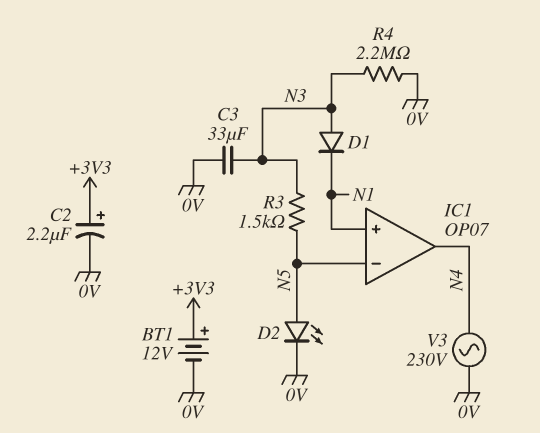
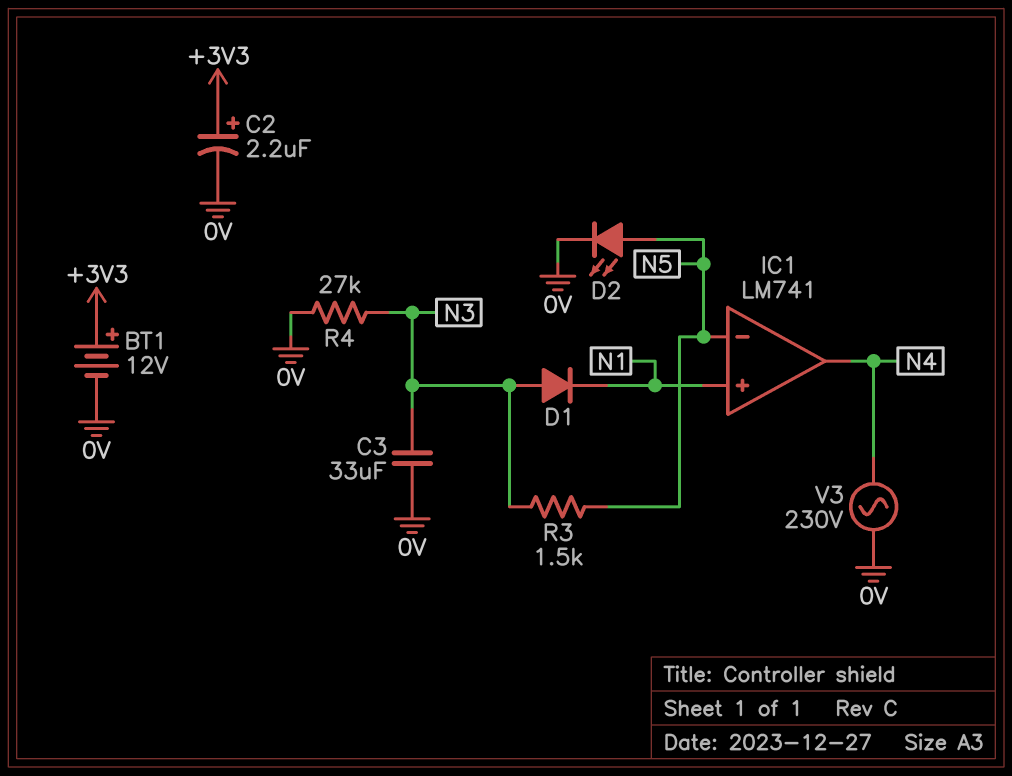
IC1: OP07 -> LM741
R4: 2.2M (0V, N3) -> 27k (0V, N3)

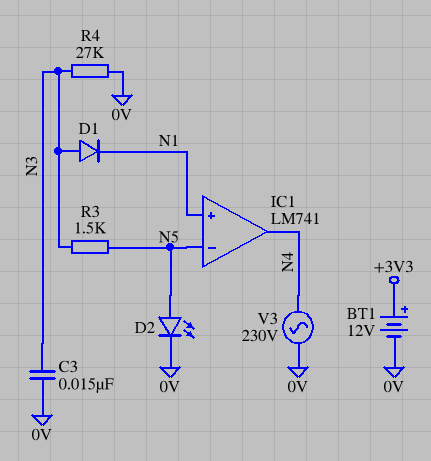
C2: 2.2uF (plus +3V3, minus 0V) -> none
C3: 33uF (0V, N3) -> 15nF (0V, N3)

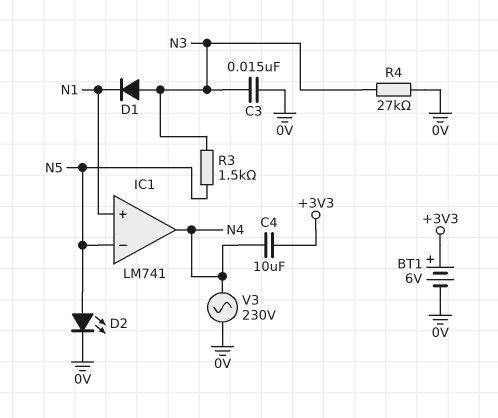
BT1: 12V (plus +3V3, minus 0V) -> 6V (plus +3V3, minus 0V)
C4: none -> 10uF (+3V3, N4)

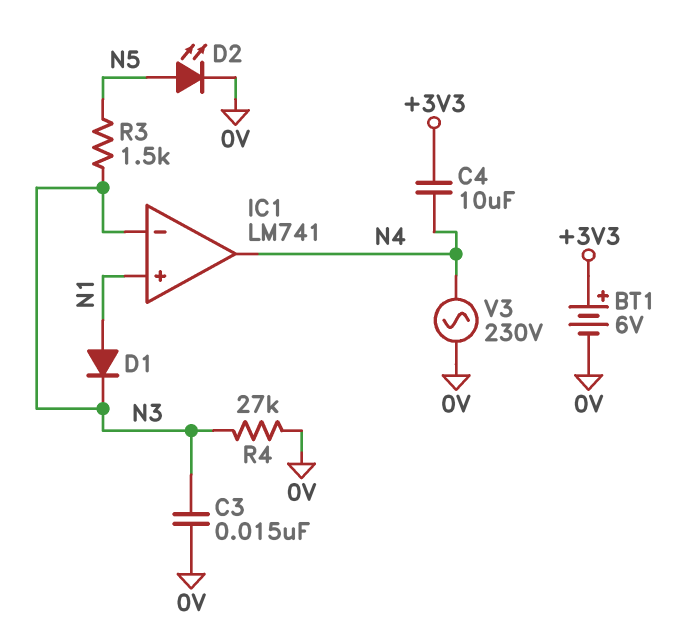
D1: diode (A N3, K N1) -> diode (A N1, K N3)
IC1 pin in-: N5 -> N3

